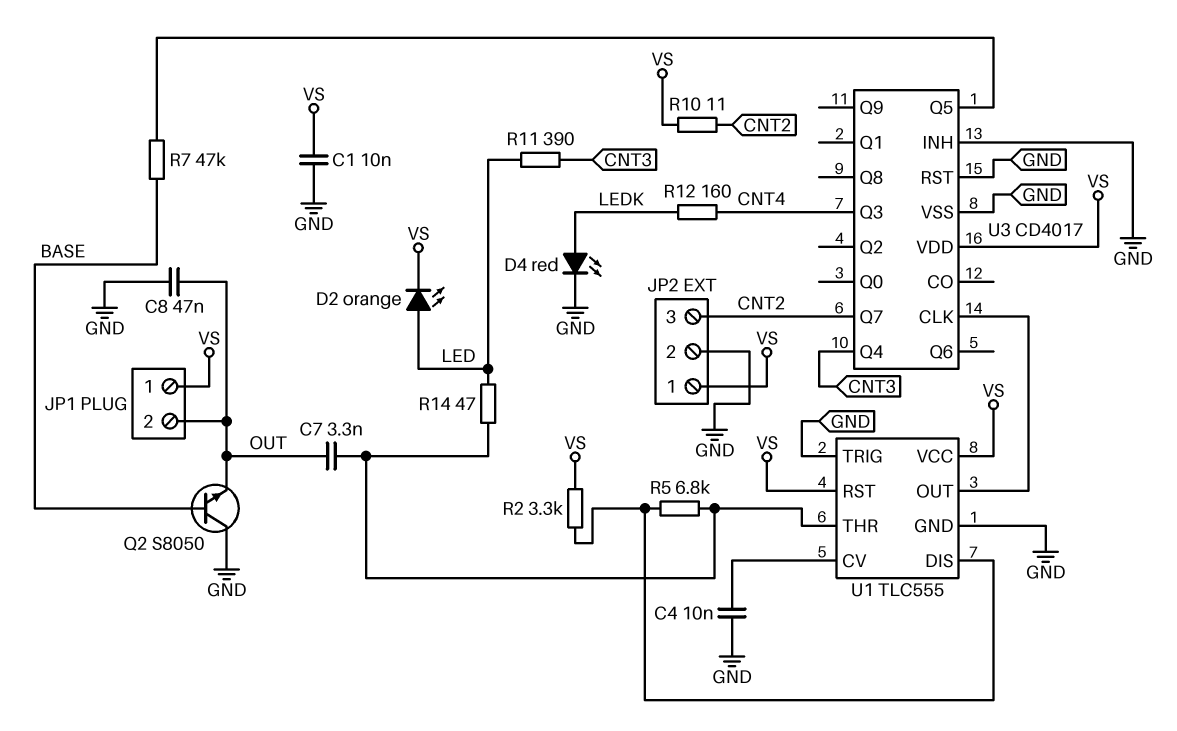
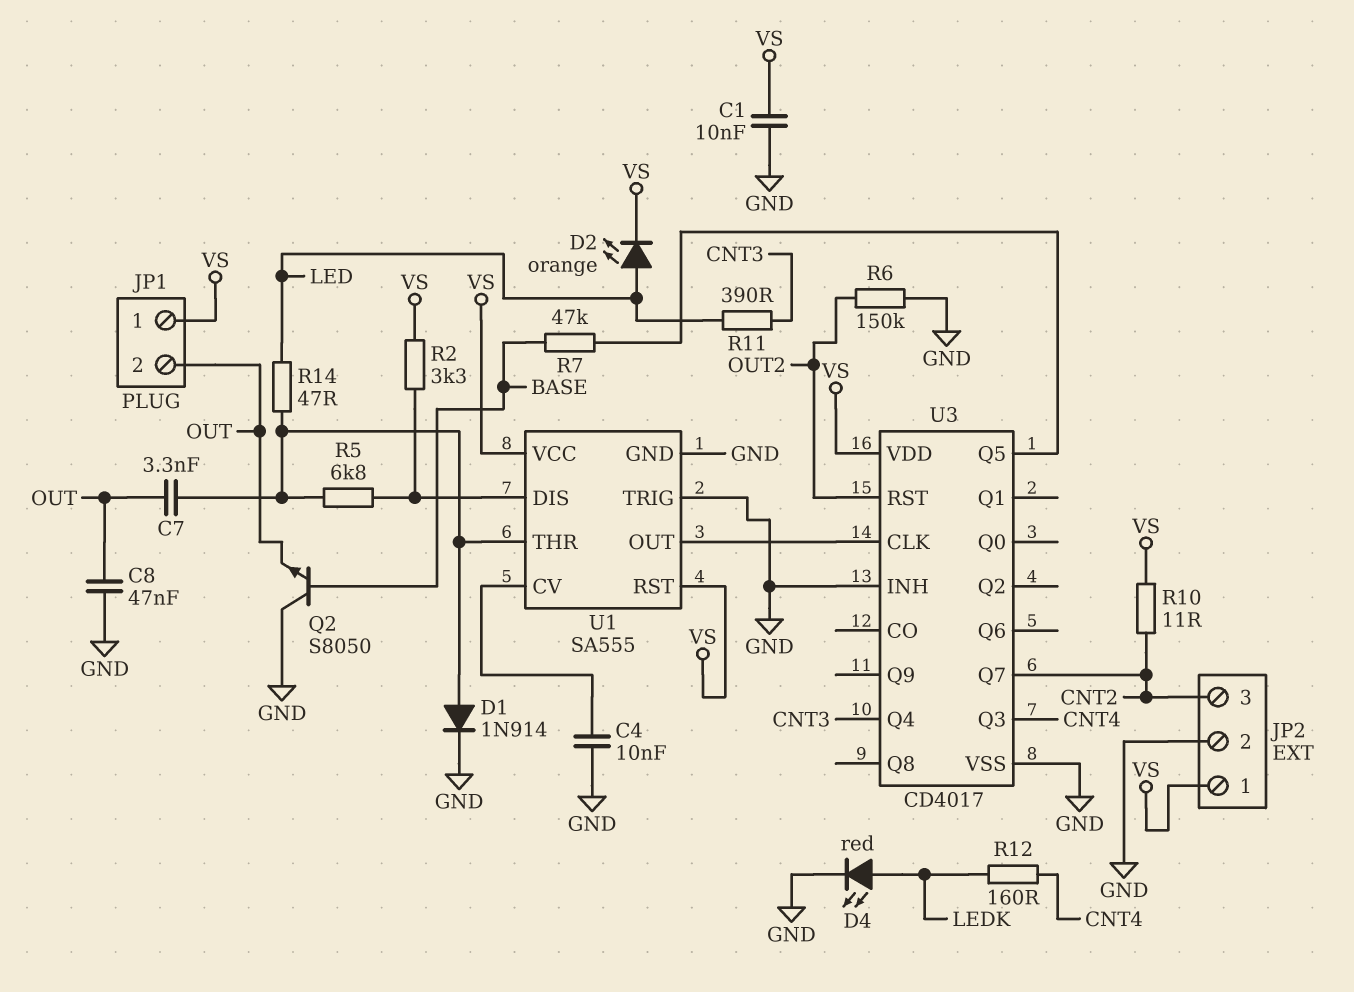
D1: none -> diode 1N914 (A U1/THR, K GND)
R6: none -> 150k (GND, OUT2)
U1: TLC555 -> SA555
U3 pin RST: GND -> OUT2

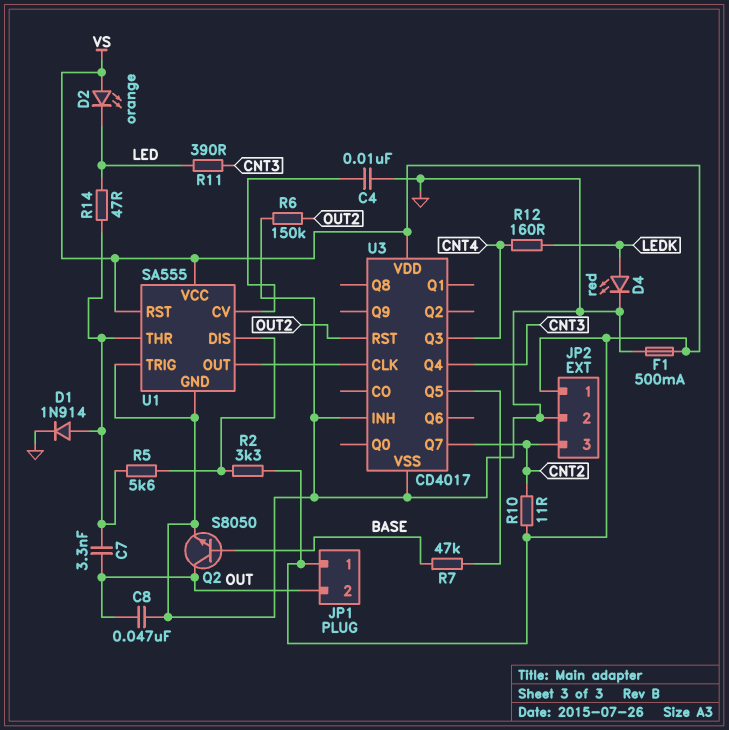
C1: 10nF (GND, VS) -> none
D2: LED orange (A LED, K VS) -> LED orange (A VS, K LED)
F1: none -> 500mA (GND, VS)
Q2: NPN S8050 (B BASE, C GND, E OUT) -> NPN S8050 (B BASE, C OUT, E GND)
R5: 6.8k (U1/DIS, U1/THR) -> 5.6k (U1/DIS, U1/THR)

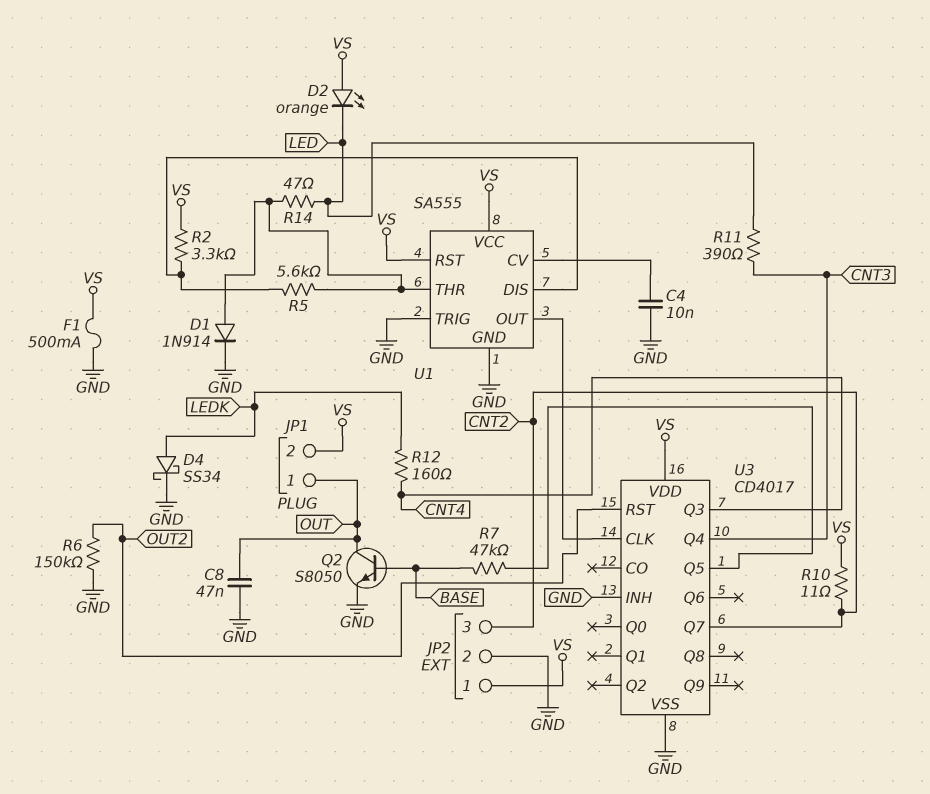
C7: 3.3nF (OUT, U1/THR) -> none
D4: LED red (A LEDK, K GND) -> schottky SS34 (A LEDK, K GND)
JP1 pin 1: VS -> OUT
JP1 pin 2: OUT -> VS

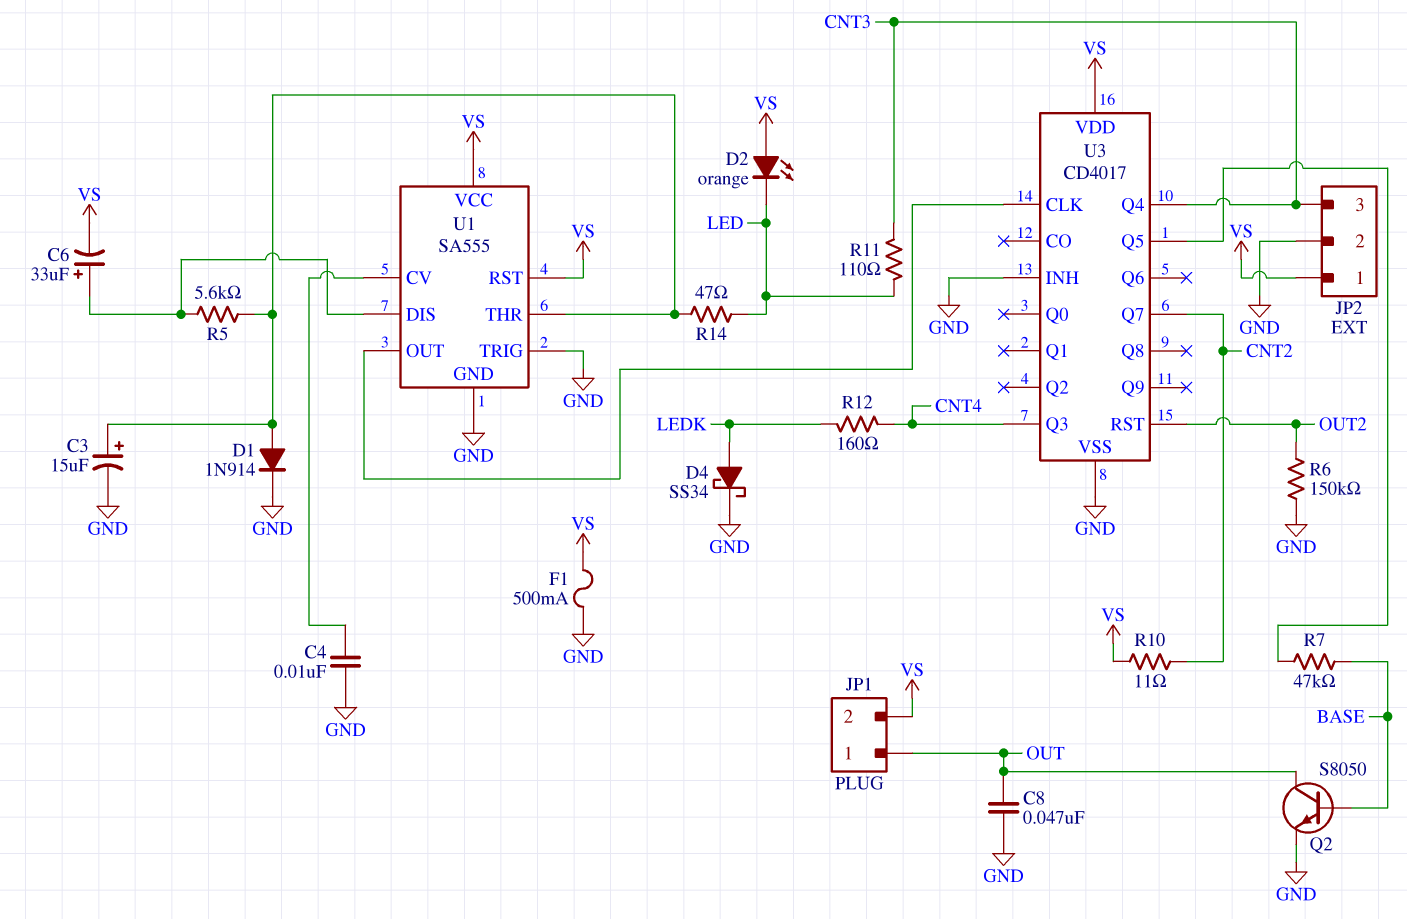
C3: none -> 15uF (plus U1/THR, minus GND)
C6: none -> 33uF (plus U1/DIS, minus VS)
JP2 pin 3: CNT2 -> CNT3
R2: 3.3k (U1/DIS, VS) -> none
R11: 390 (CNT3, LED) -> 110 (CNT3, LED)

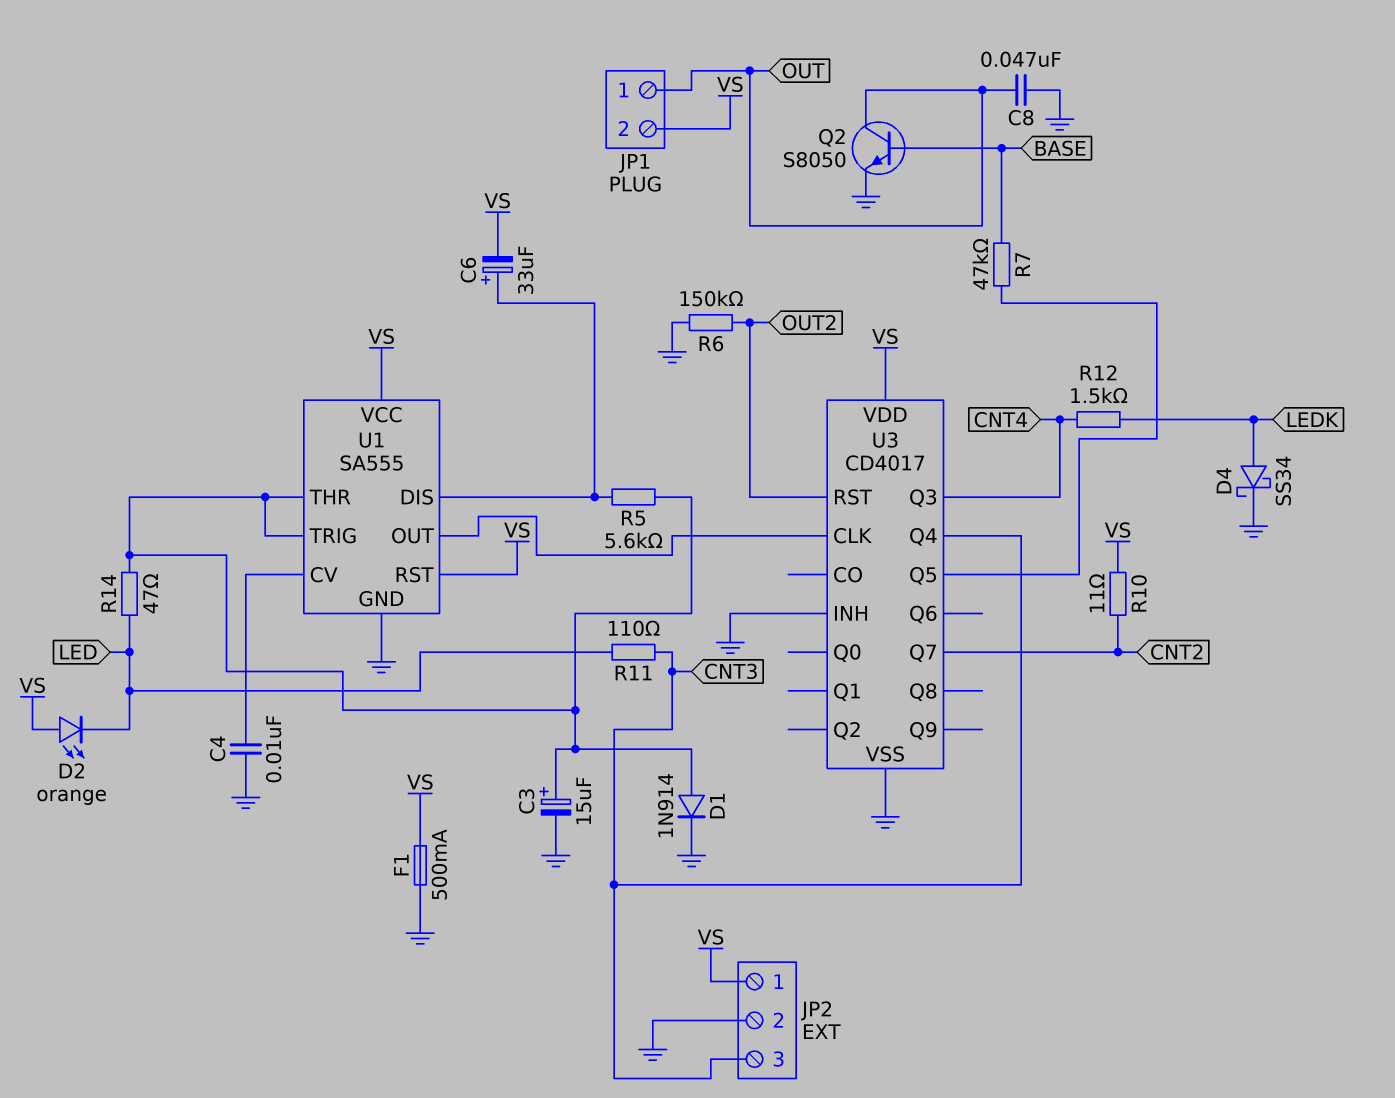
R12: 160 (CNT4, LEDK) -> 1.5k (CNT4, LEDK)
U1 pin TRIG: GND -> U1/THR

